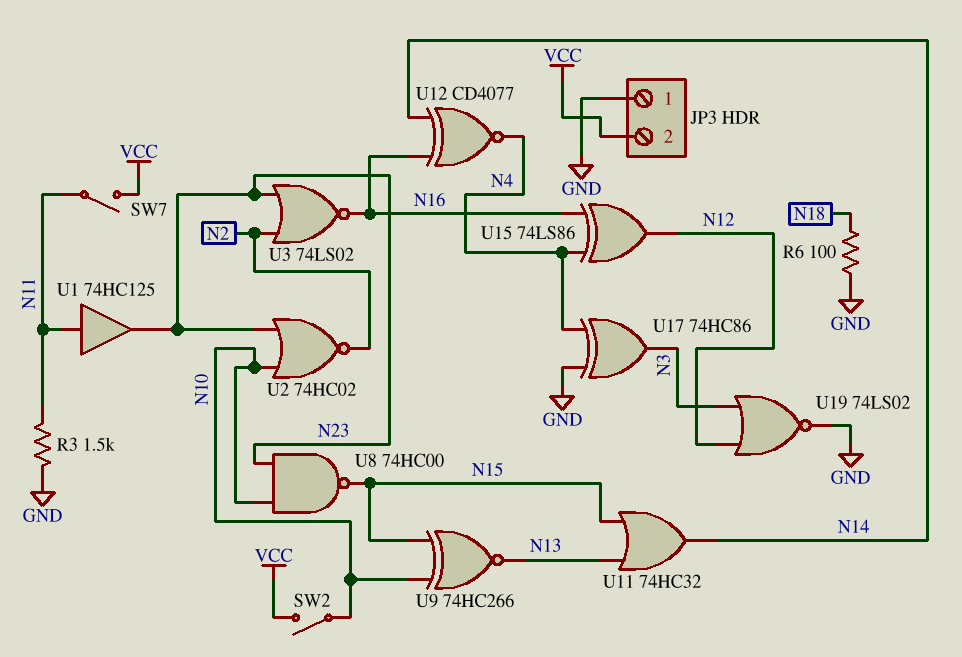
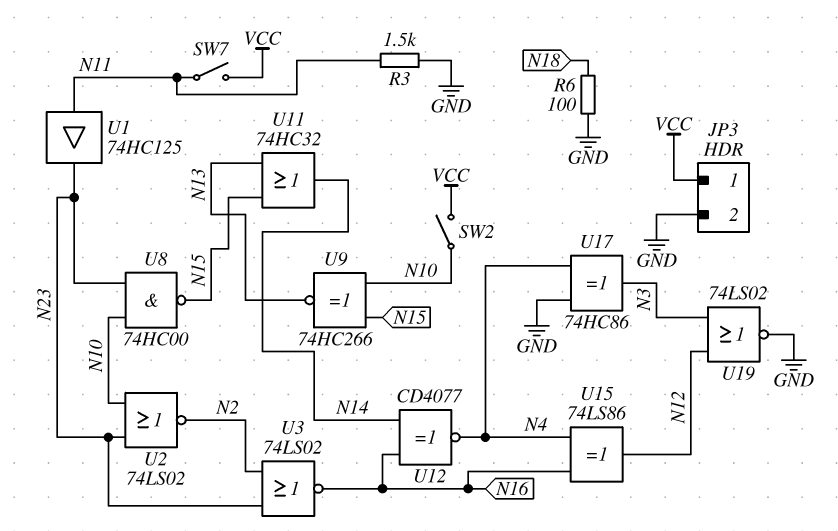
JP3 pin 1: GND -> VCC
JP3 pin 2: VCC -> GND
U2: NOR 74HC02 (in N10, in N23, out N2) -> NOR 74LS02 (in N10, in N23, out N2)

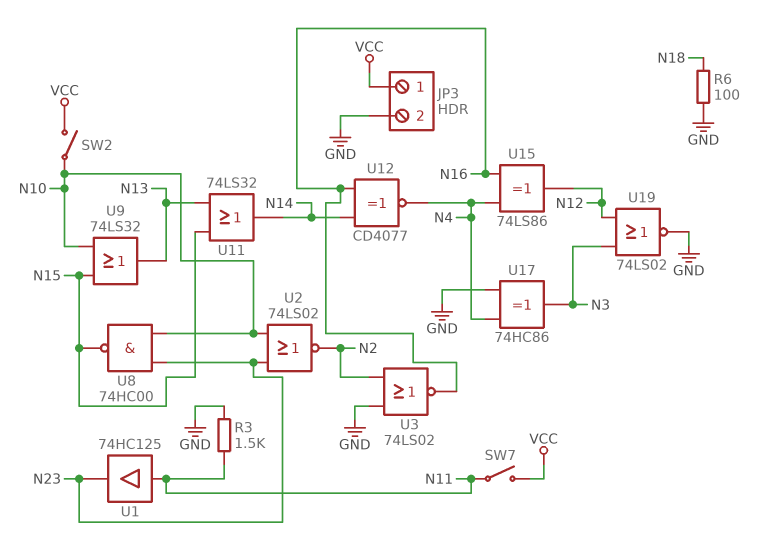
U3: NOR 74LS02 (in N2, in N23, out N16) -> NOR 74LS02 (in GND, in N2, out N16)
U9: XNOR 74HC266 (in N10, in N15, out N13) -> OR 74LS32 (in N10, in N15, out N13)
U11: OR 74HC32 (in N13, in N15, out N14) -> OR 74LS32 (in N13, in N15, out N14)

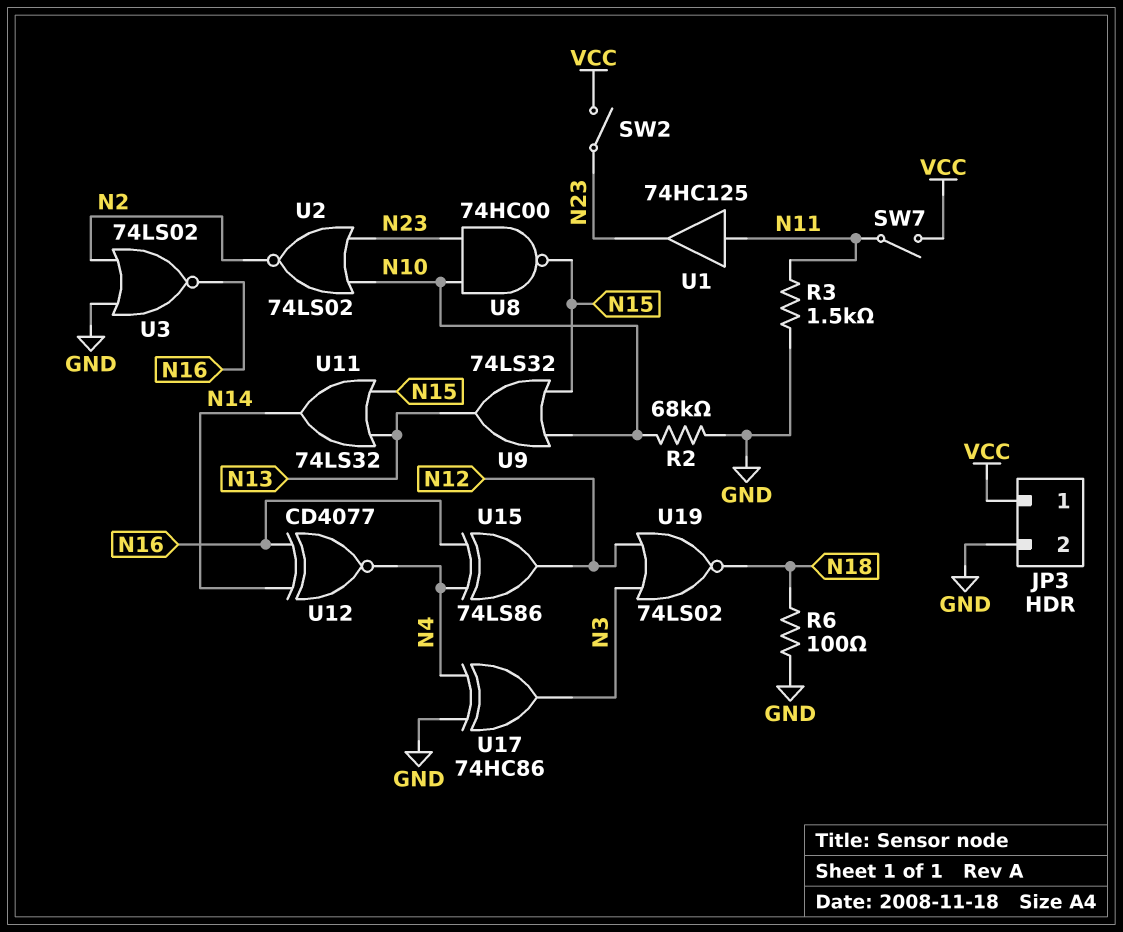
R2: none -> 68k (GND, N10)
SW2: switch (N10, VCC) -> switch (N23, VCC)
U19: NOR 74LS02 (in N3, in N12, out GND) -> NOR 74LS02 (in N3, in N12, out N18)

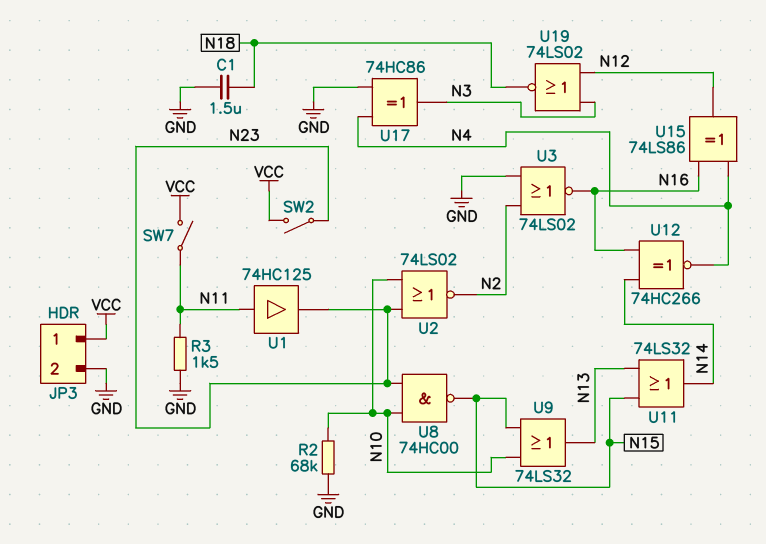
C1: none -> 1.5uF (GND, N18)
R6: 100 (GND, N18) -> none
U12: XNOR CD4077 (in N14, in N16, out N4) -> XNOR 74HC266 (in N14, in N16, out N4)

